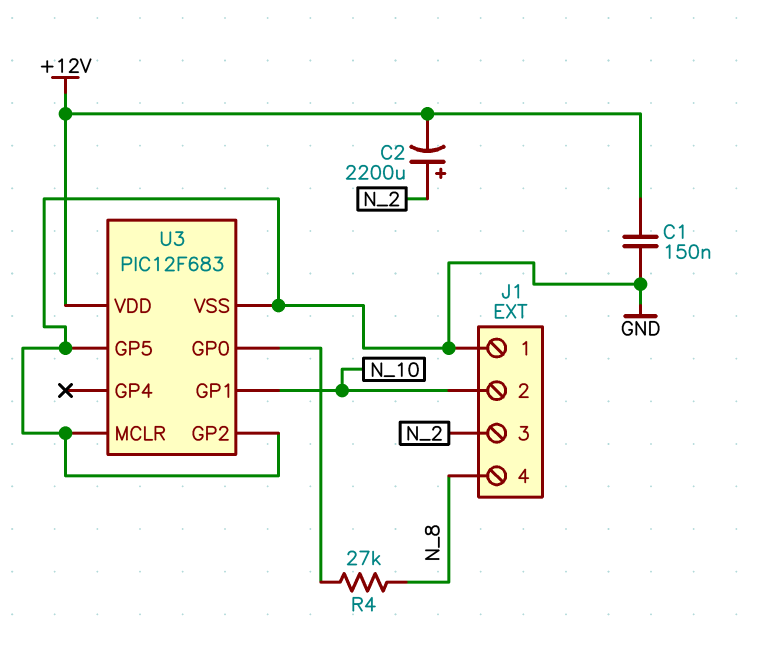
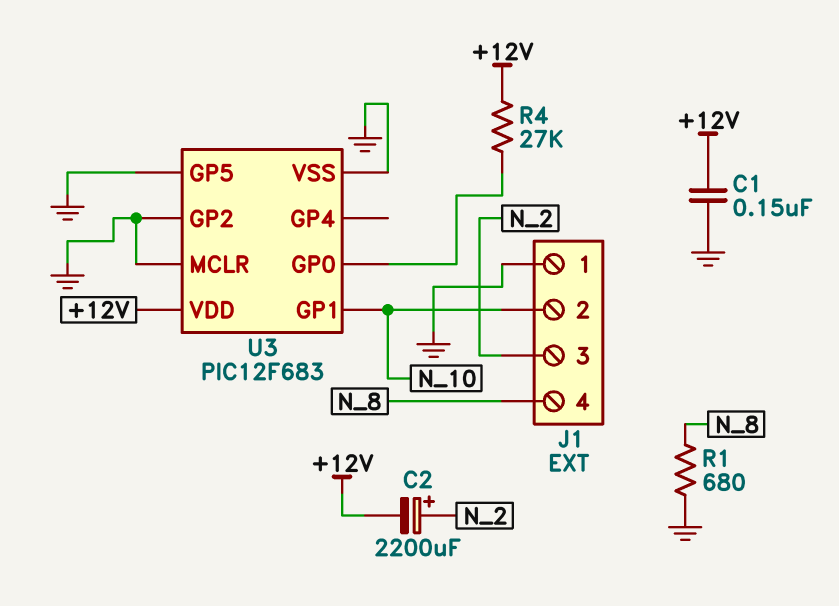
R1: none -> 680 (GND, N_8)
R4: 27k (N_8, U3/GP0) -> 27k (+12V, U3/GP0)

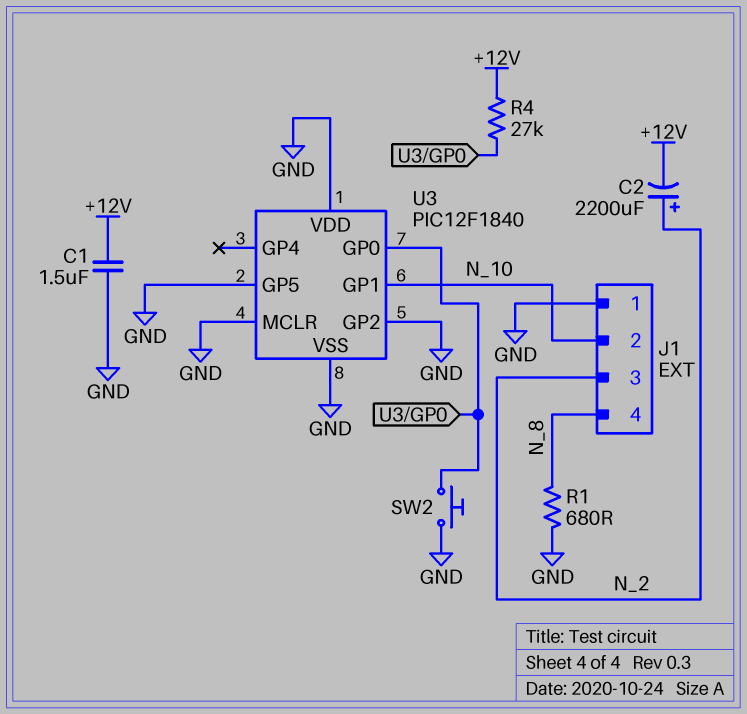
C1: 150nF (+12V, GND) -> 1.5uF (+12V, GND)
SW2: none -> button (GND, U3/GP0)
U3: PIC12F683 -> PIC12F1840
U3 pin VDD: +12V -> GND

